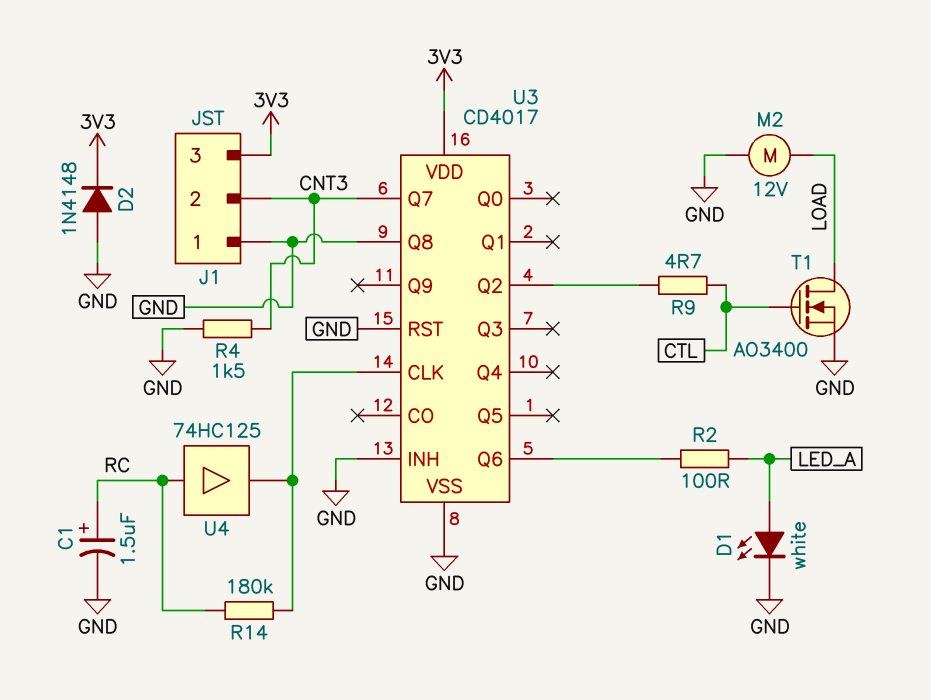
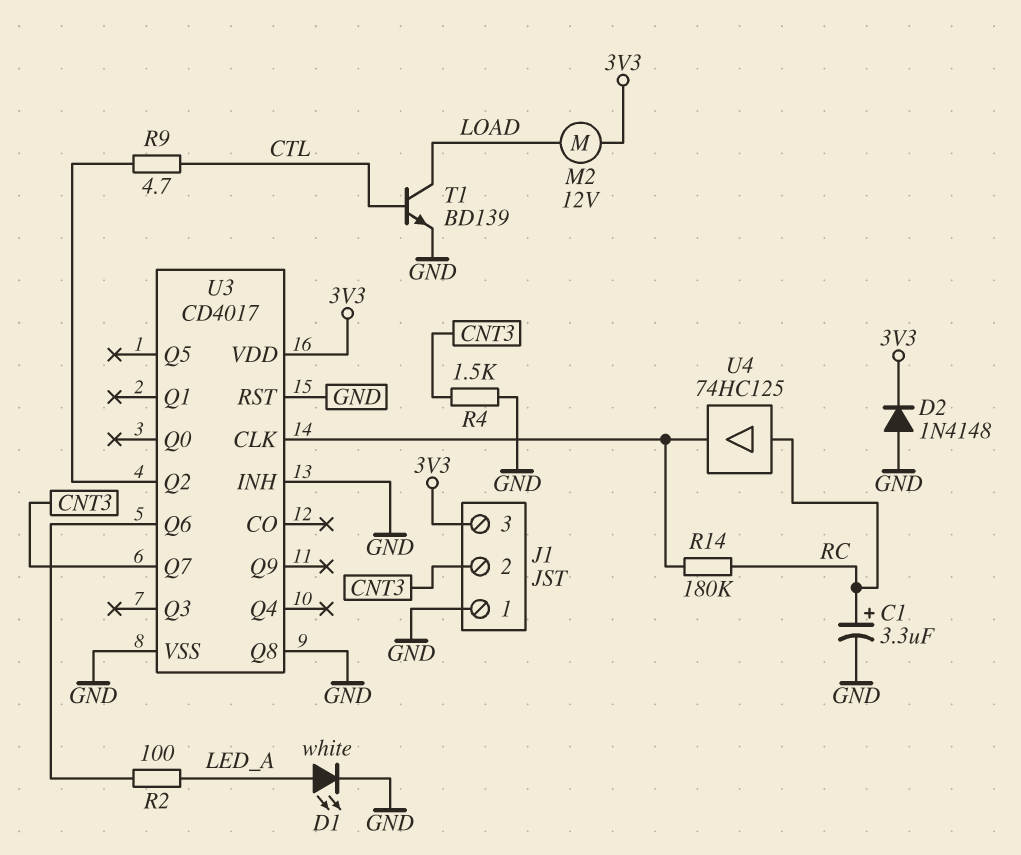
C1: 1.5uF (plus RC, minus GND) -> 3.3uF (plus RC, minus GND)
M2: motor 12V (GND, LOAD) -> motor 12V (3V3, LOAD)
T1: NMOS AO3400 (G CTL, D LOAD, S GND) -> NPN BD139 (B CTL, C LOAD, E GND)

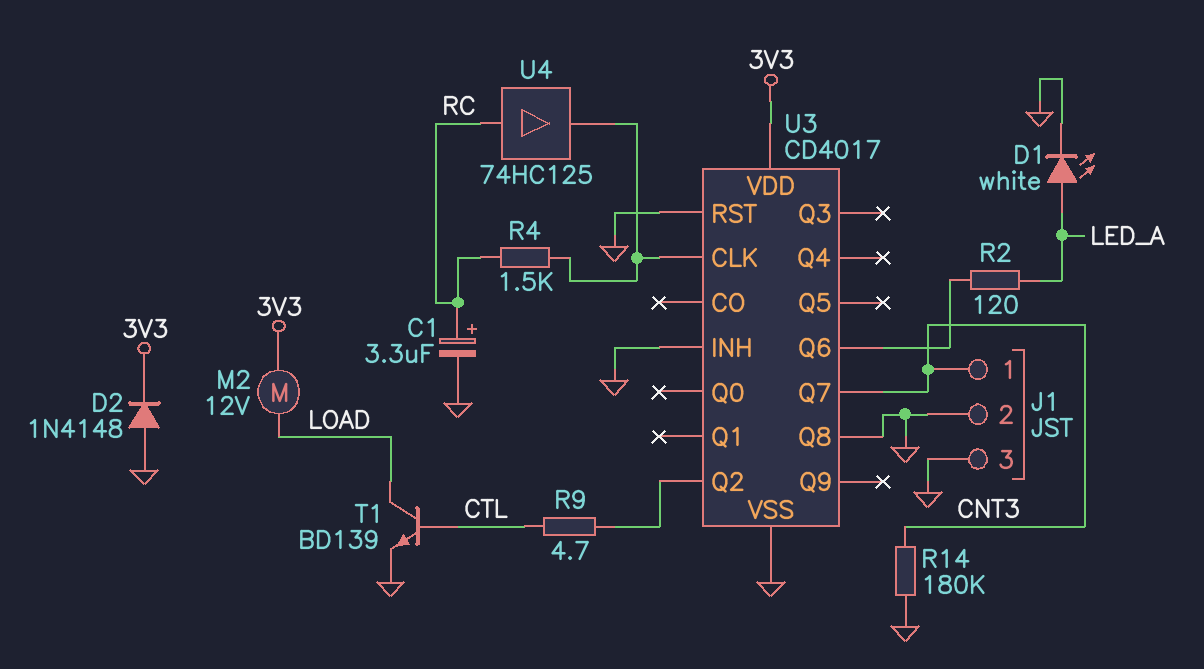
J1 pin 1: GND -> CNT3
J1 pin 2: CNT3 -> GND
J1 pin 3: 3V3 -> GND
R2: 100 (LED_A, U3/Q6) -> 120 (LED_A, U3/Q6)
R4: 1.5k (CNT3, GND) -> 1.5k (RC, U3/CLK)
R14: 180k (RC, U3/CLK) -> 180k (CNT3, GND)

